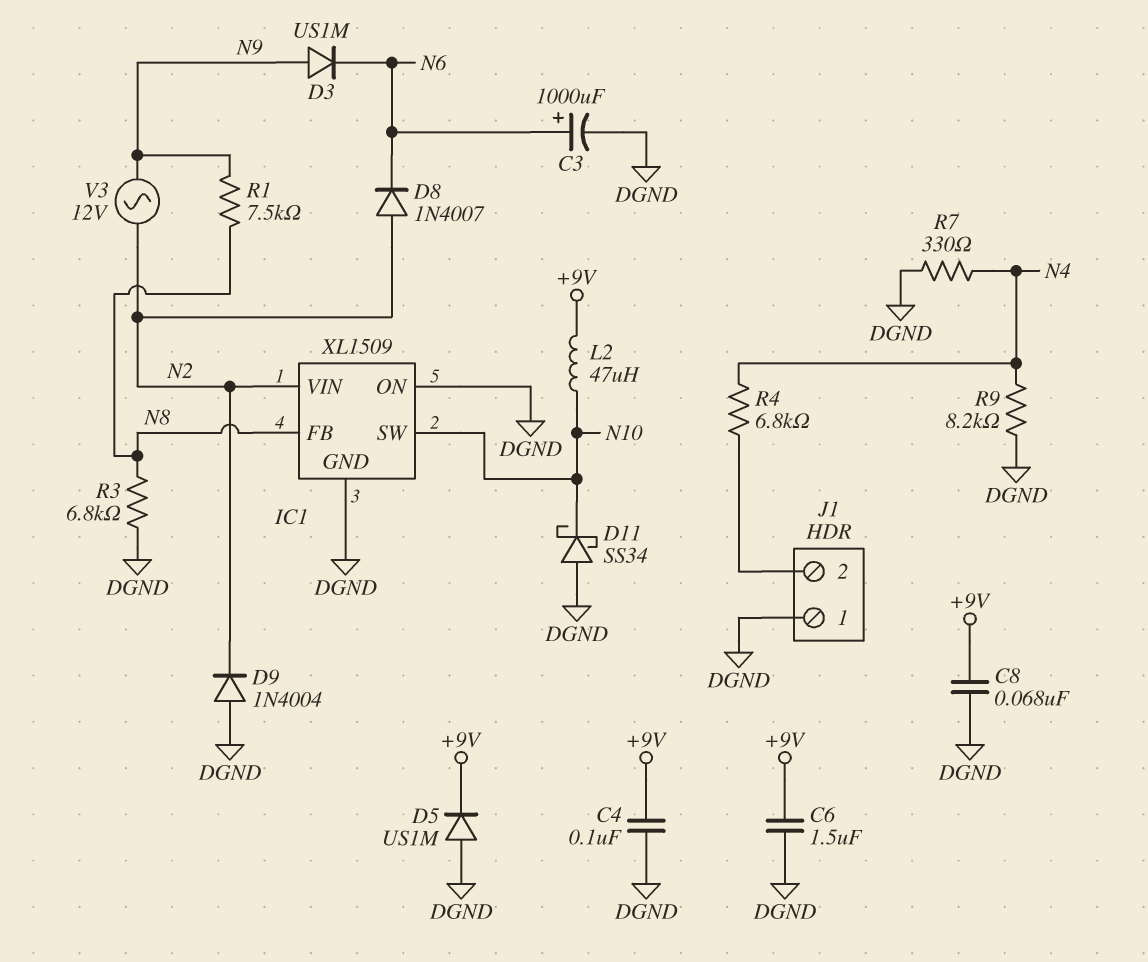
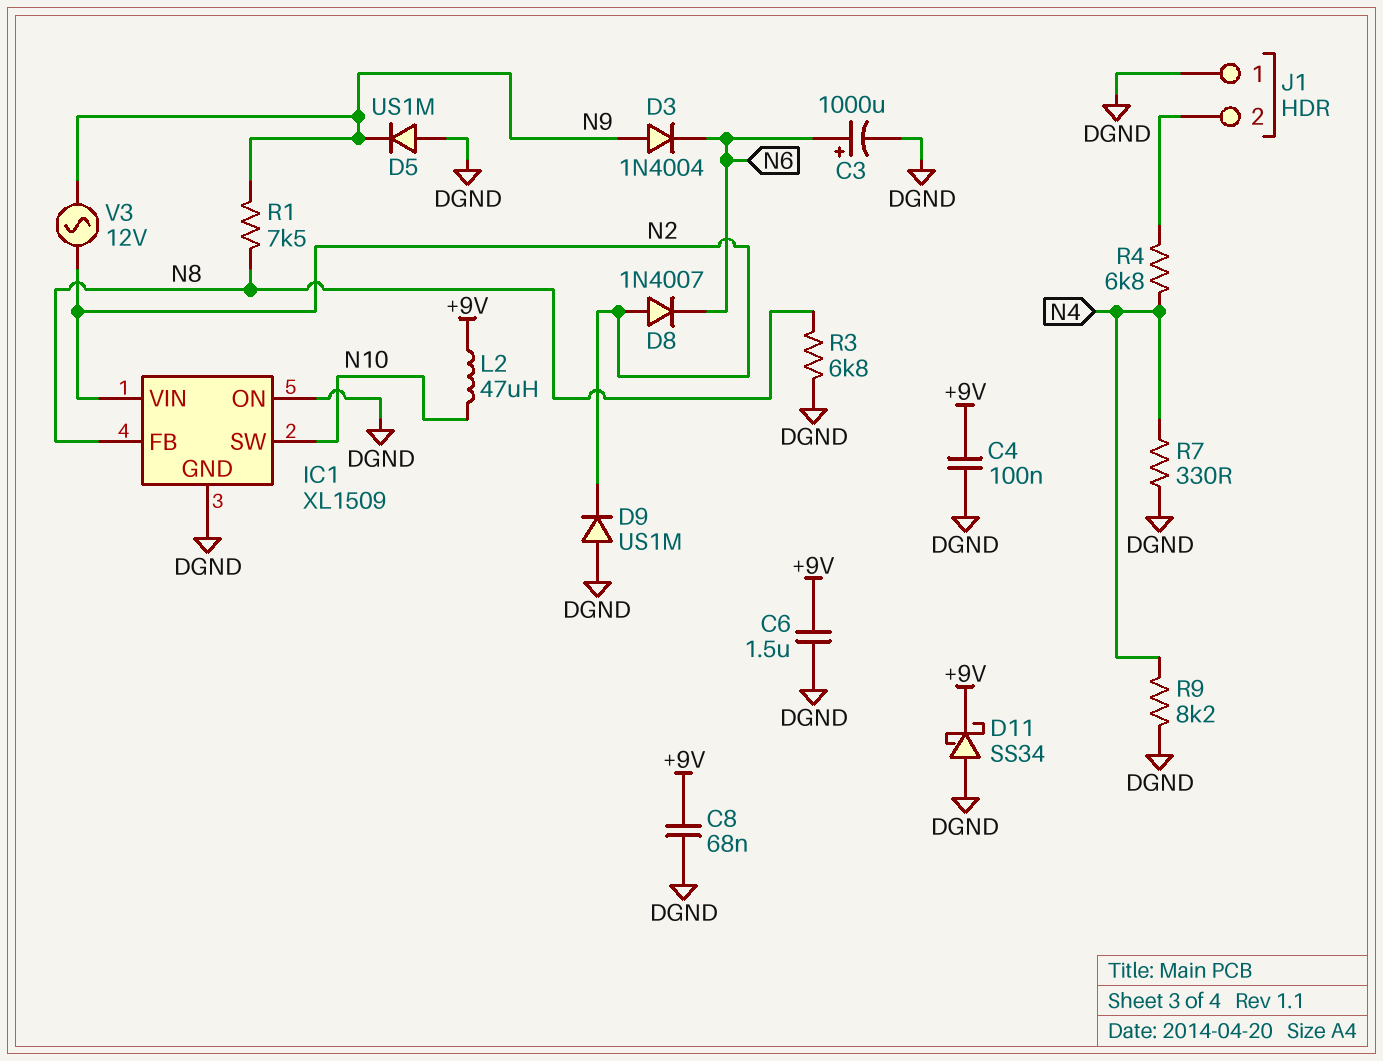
D3: diode US1M (A N9, K N6) -> diode 1N4004 (A N9, K N6)
D5: diode US1M (A DGND, K +9V) -> diode US1M (A DGND, K N9)
D9: diode 1N4004 (A DGND, K N2) -> diode US1M (A DGND, K N2)
D11: schottky SS34 (A DGND, K N10) -> schottky SS34 (A DGND, K +9V)

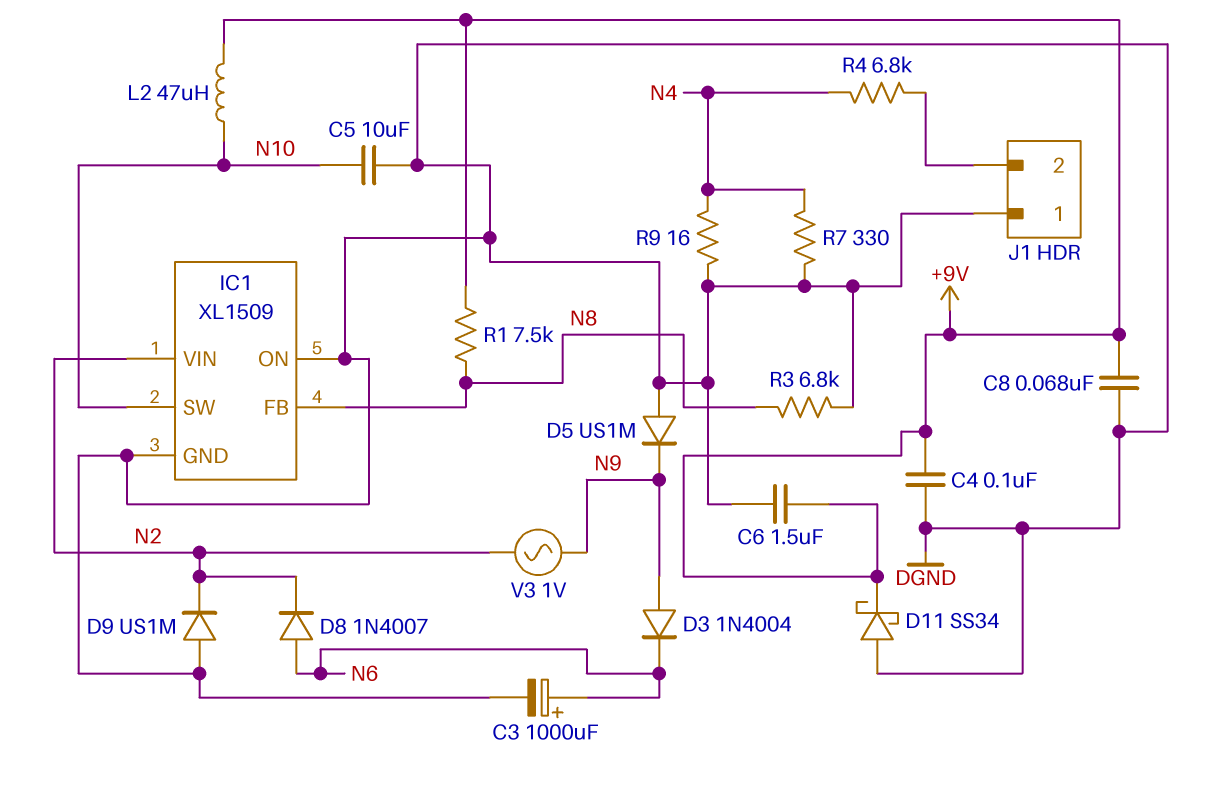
C5: none -> 10uF (DGND, N10)
D8: diode 1N4007 (A N2, K N6) -> diode 1N4007 (A N6, K N2)
R1: 7.5k (N8, N9) -> 7.5k (+9V, N8)
R9: 8.2k (DGND, N4) -> 16 (DGND, N4)
V3: AC 12V (N2, N9) -> AC 1V (N2, N9)

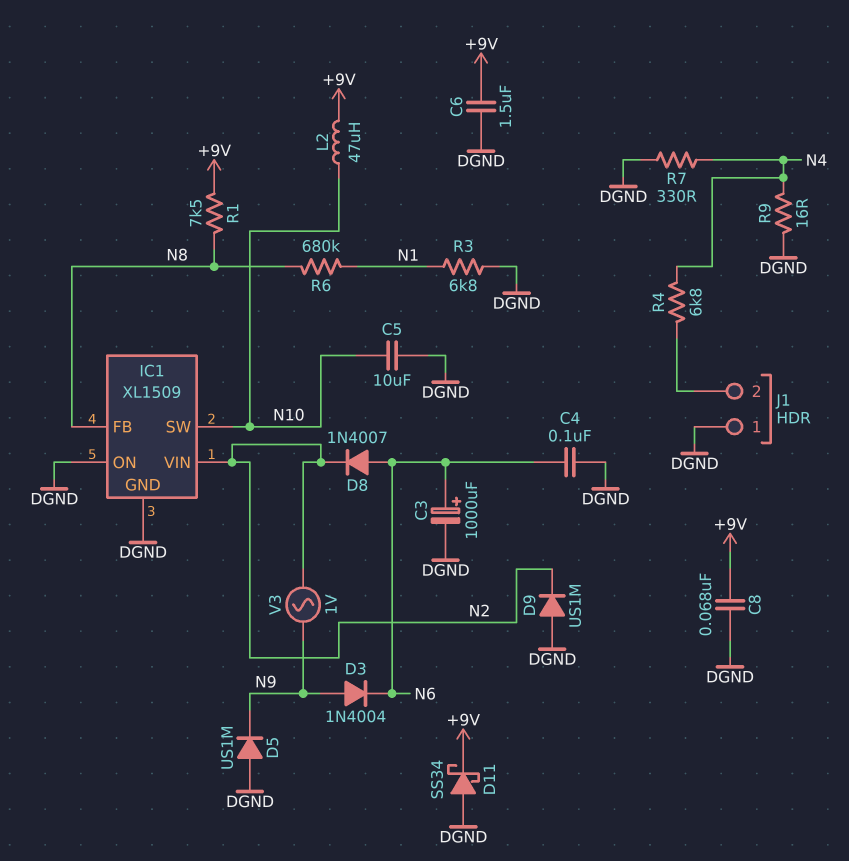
C4: 100nF (+9V, DGND) -> 100nF (DGND, N6)
R3: 6.8k (DGND, N8) -> 6.8k (DGND, N1)
R6: none -> 680k (N1, N8)

